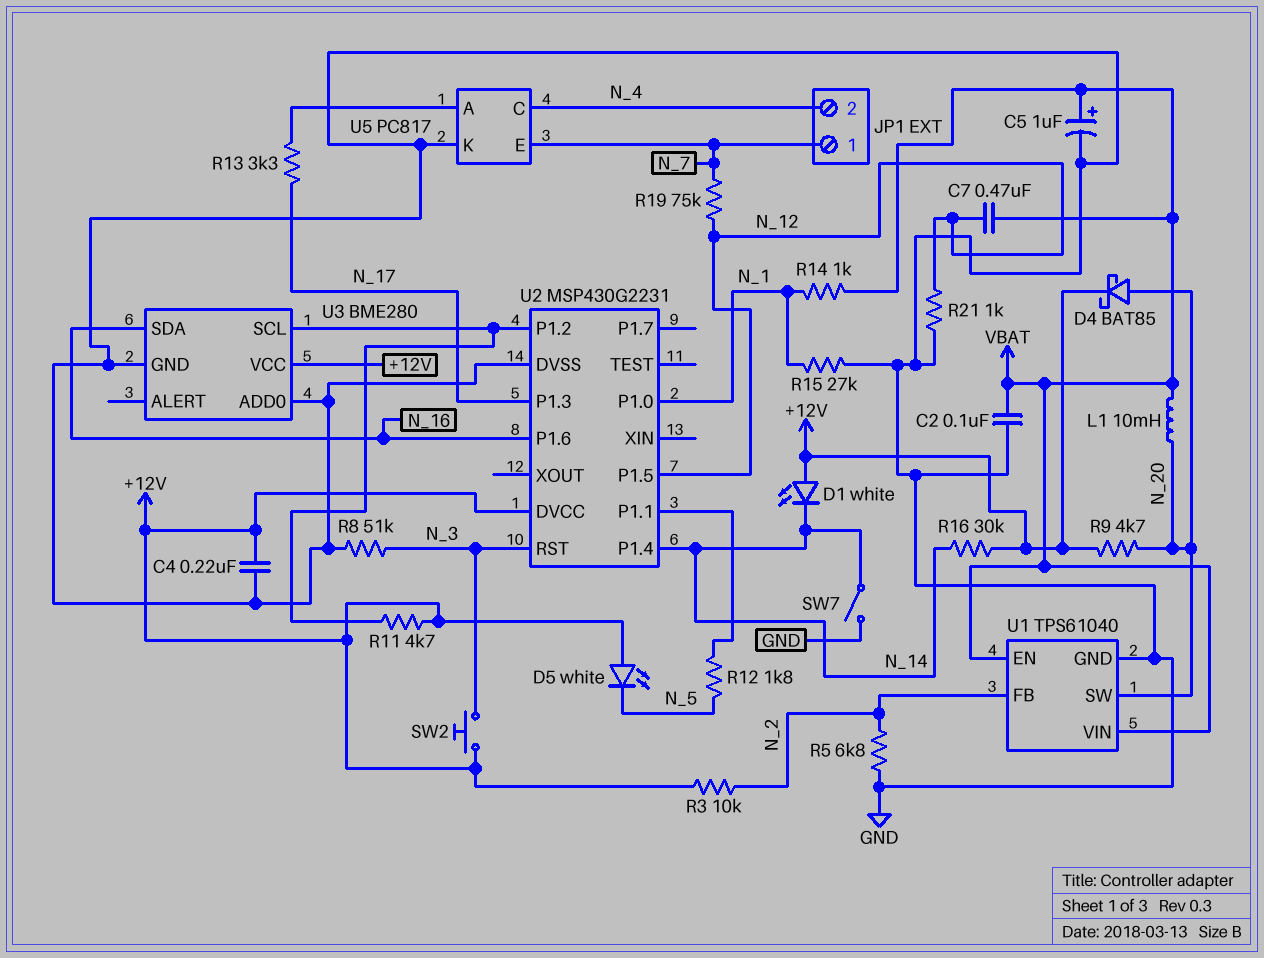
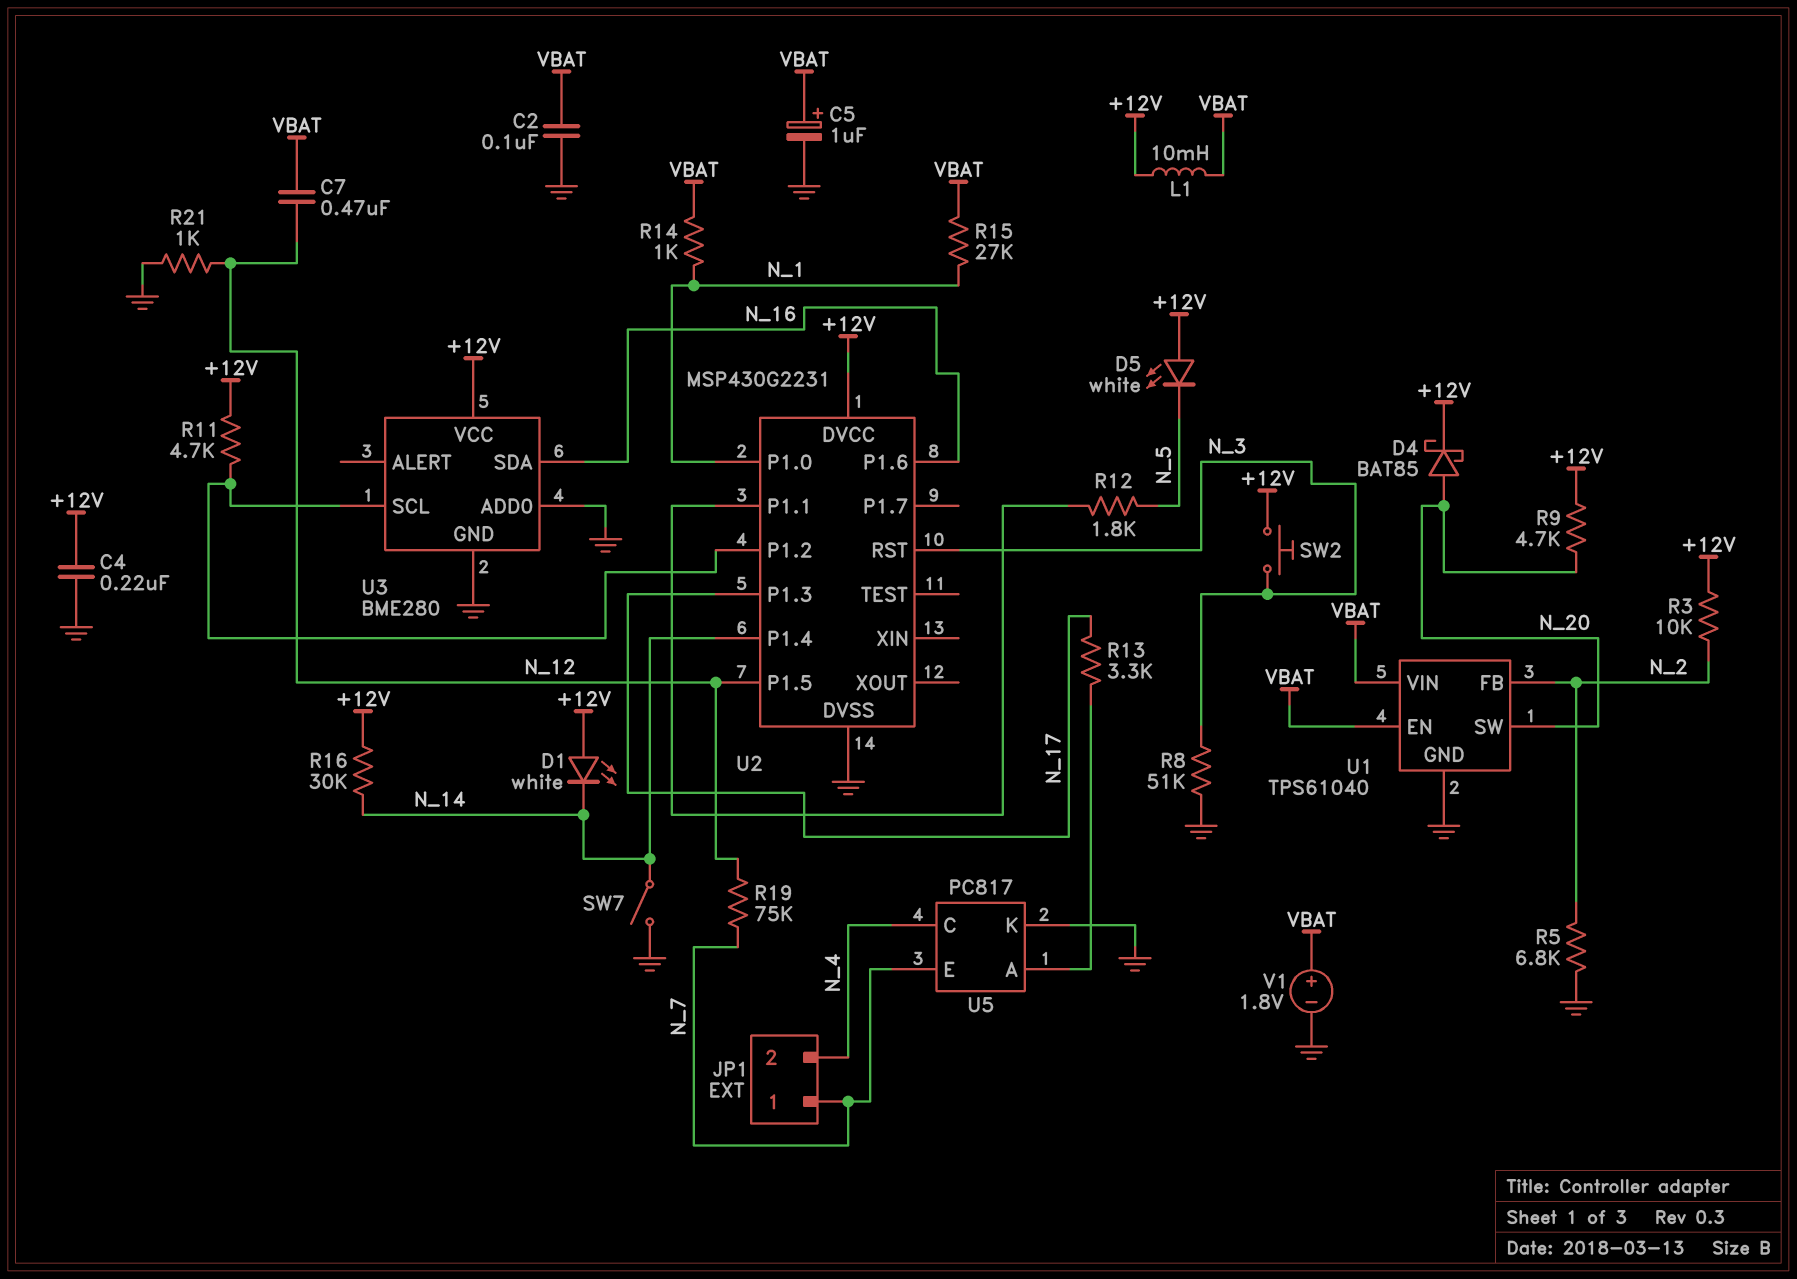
L1: 10mH (N_20, VBAT) -> 10mH (+12V, VBAT)
R15: 27k (GND, N_1) -> 27k (N_1, VBAT)
V1: none -> 1.8V (plus VBAT, minus GND)

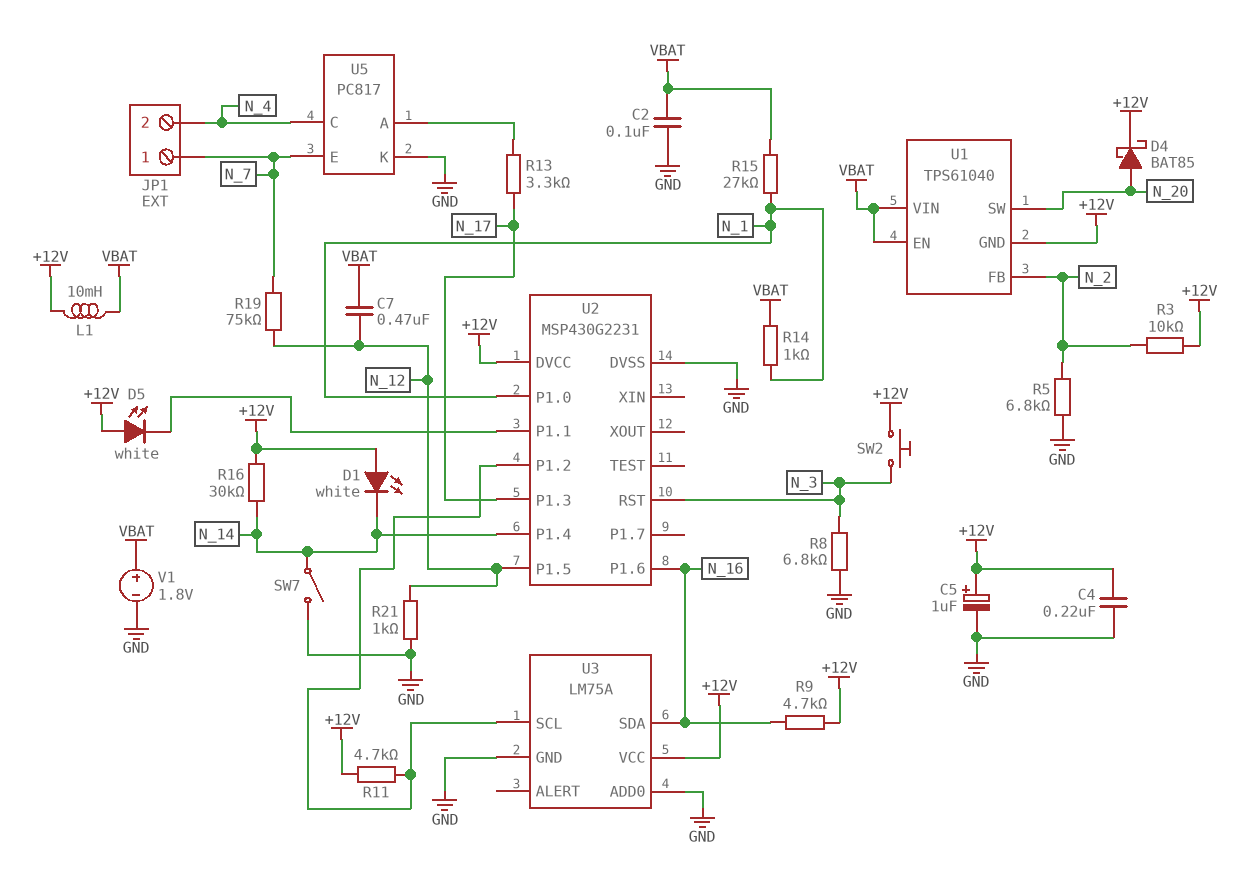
C5: 1uF (plus VBAT, minus GND) -> 1uF (plus +12V, minus GND)
D5: LED white (A +12V, K N_5) -> LED white (A +12V, K U2/P1.1)
R8: 51k (GND, N_3) -> 6.8k (GND, N_3)
R9: 4.7k (+12V, N_20) -> 4.7k (+12V, N_16)
R12: 1.8k (N_5, U2/P1.1) -> none
U1 pin GND: GND -> +12V
U3: BME280 -> LM75A

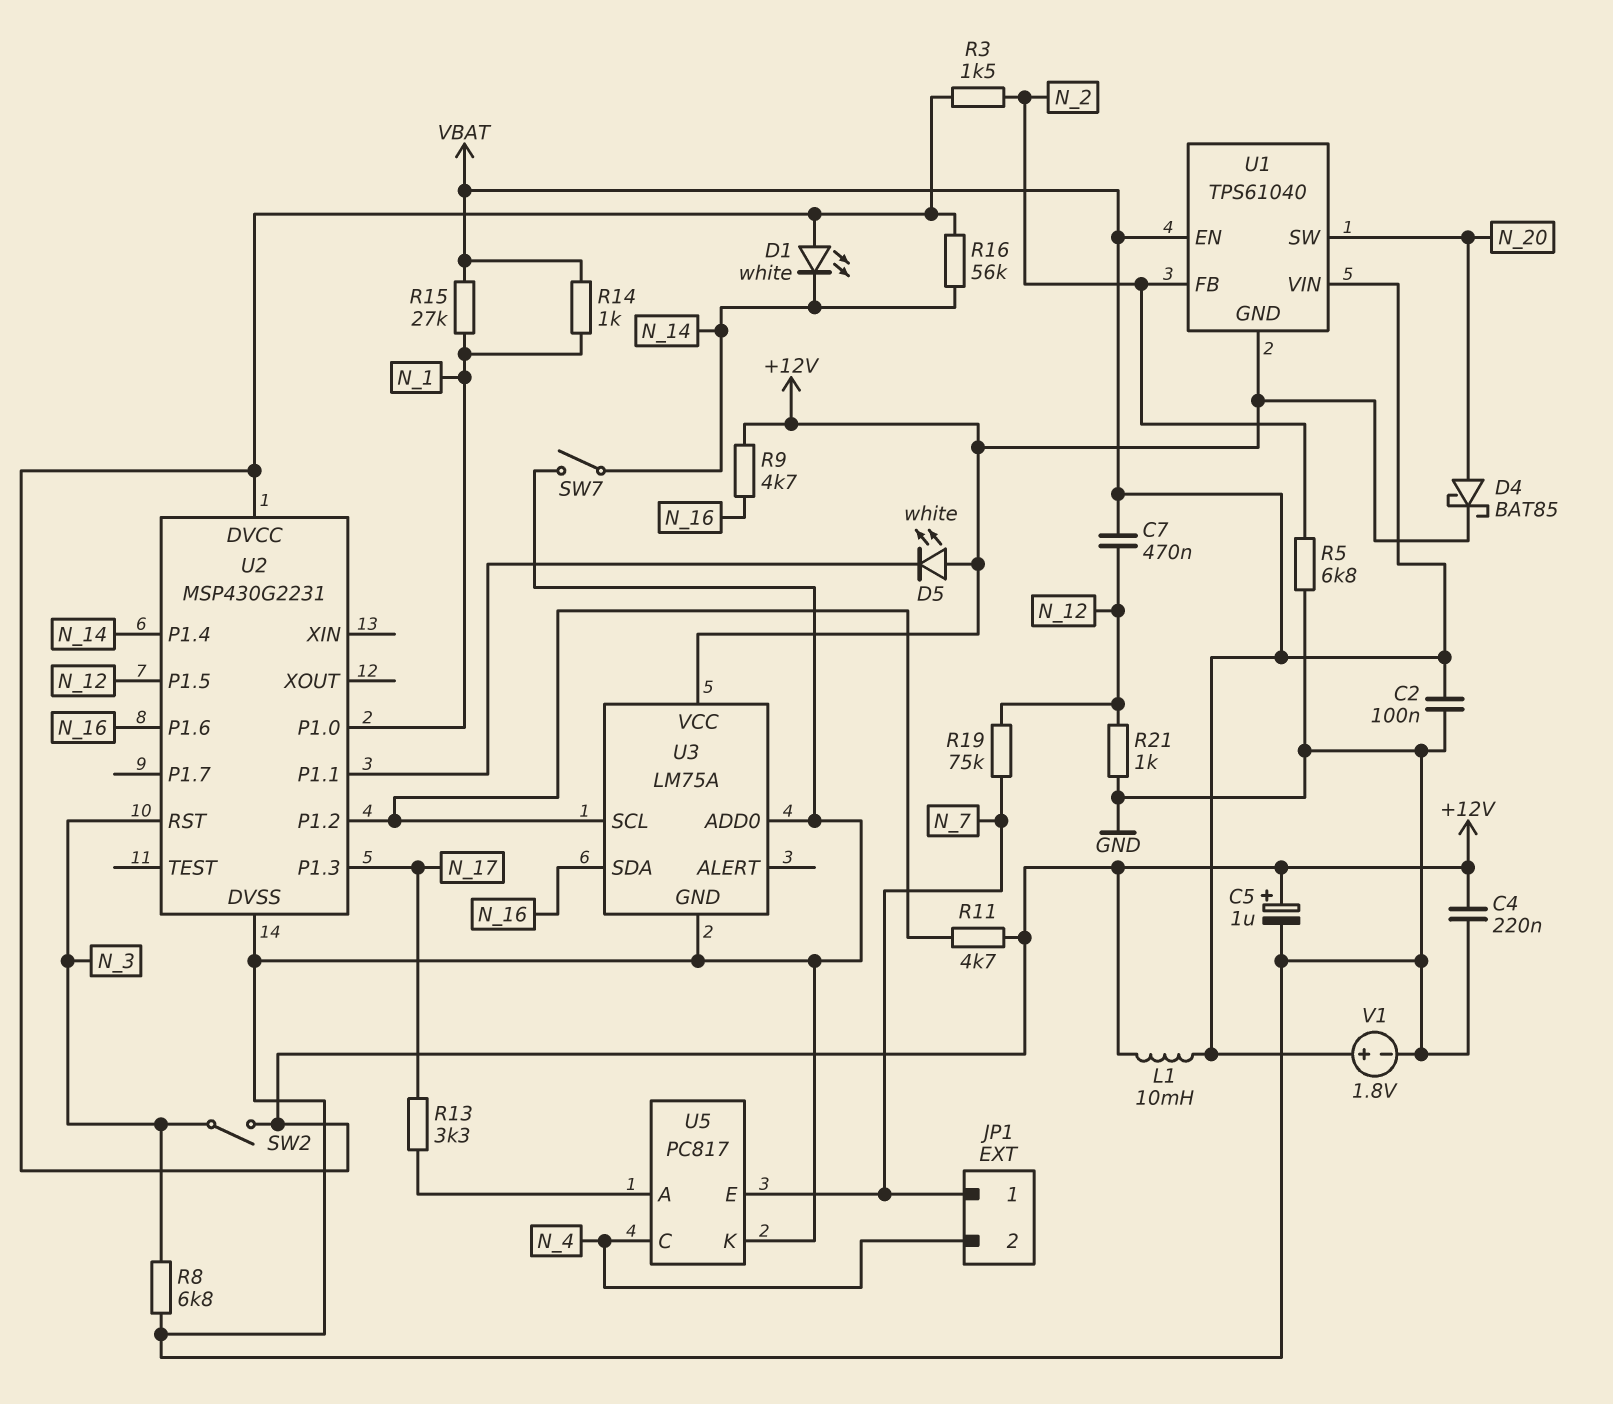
R3: 10k (+12V, N_2) -> 1.5k (+12V, N_2)
R16: 30k (+12V, N_14) -> 56k (+12V, N_14)
SW2: button (+12V, N_3) -> switch (+12V, N_3)

